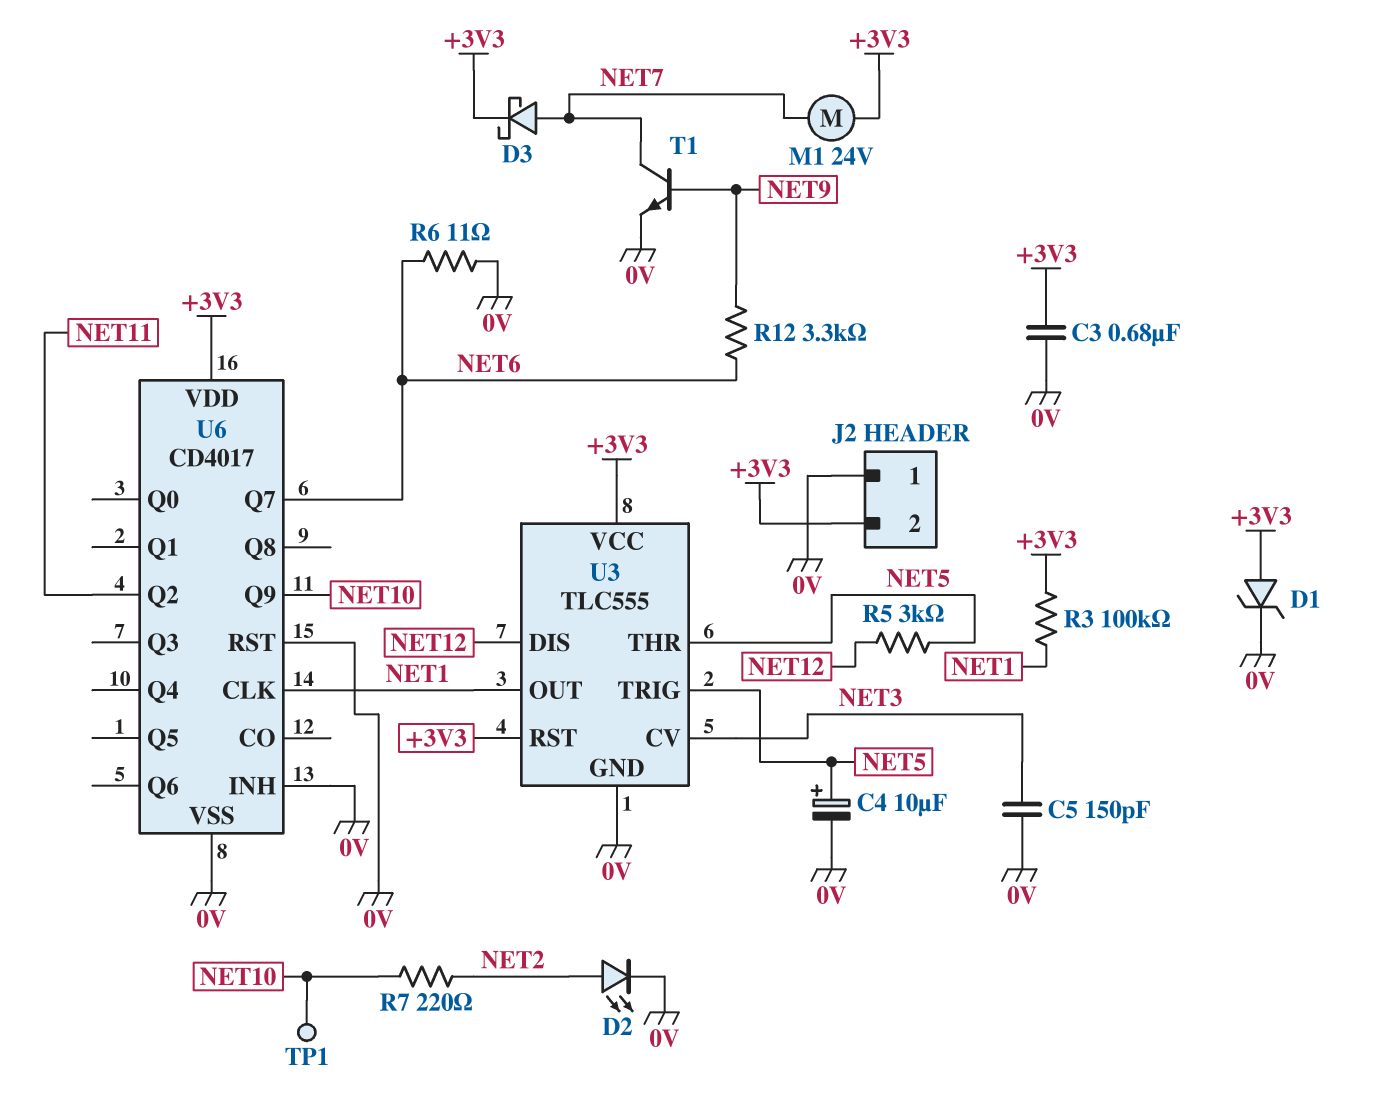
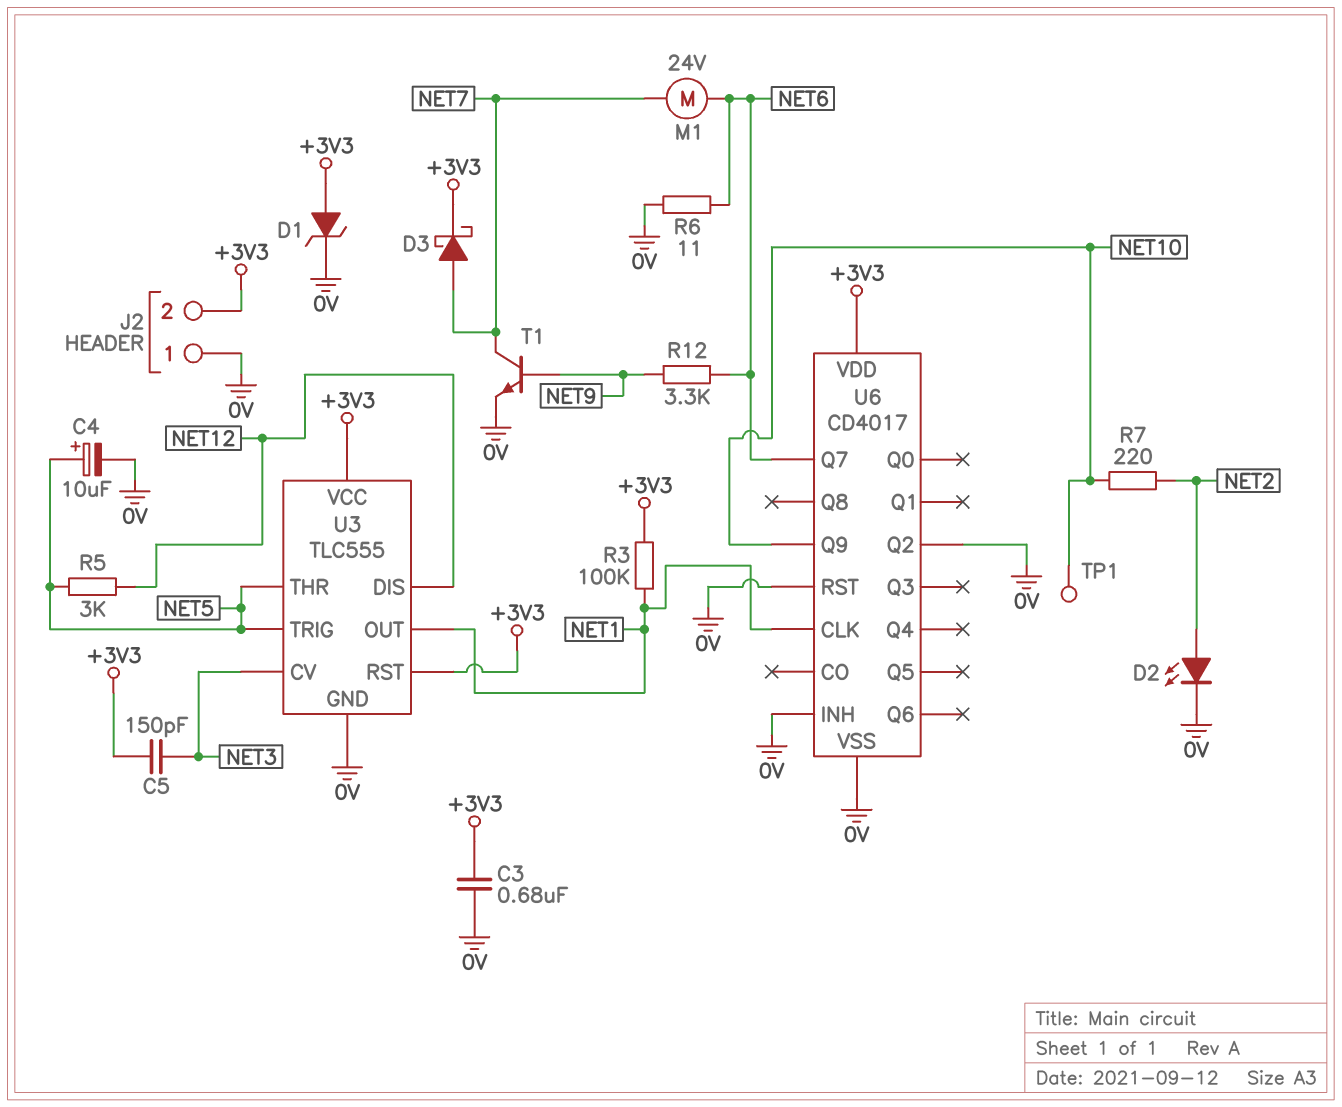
C5: 150pF (0V, NET3) -> 150pF (+3V3, NET3)
M1: motor 24V (+3V3, NET7) -> motor 24V (NET6, NET7)
U6 pin Q2: NET11 -> 0V

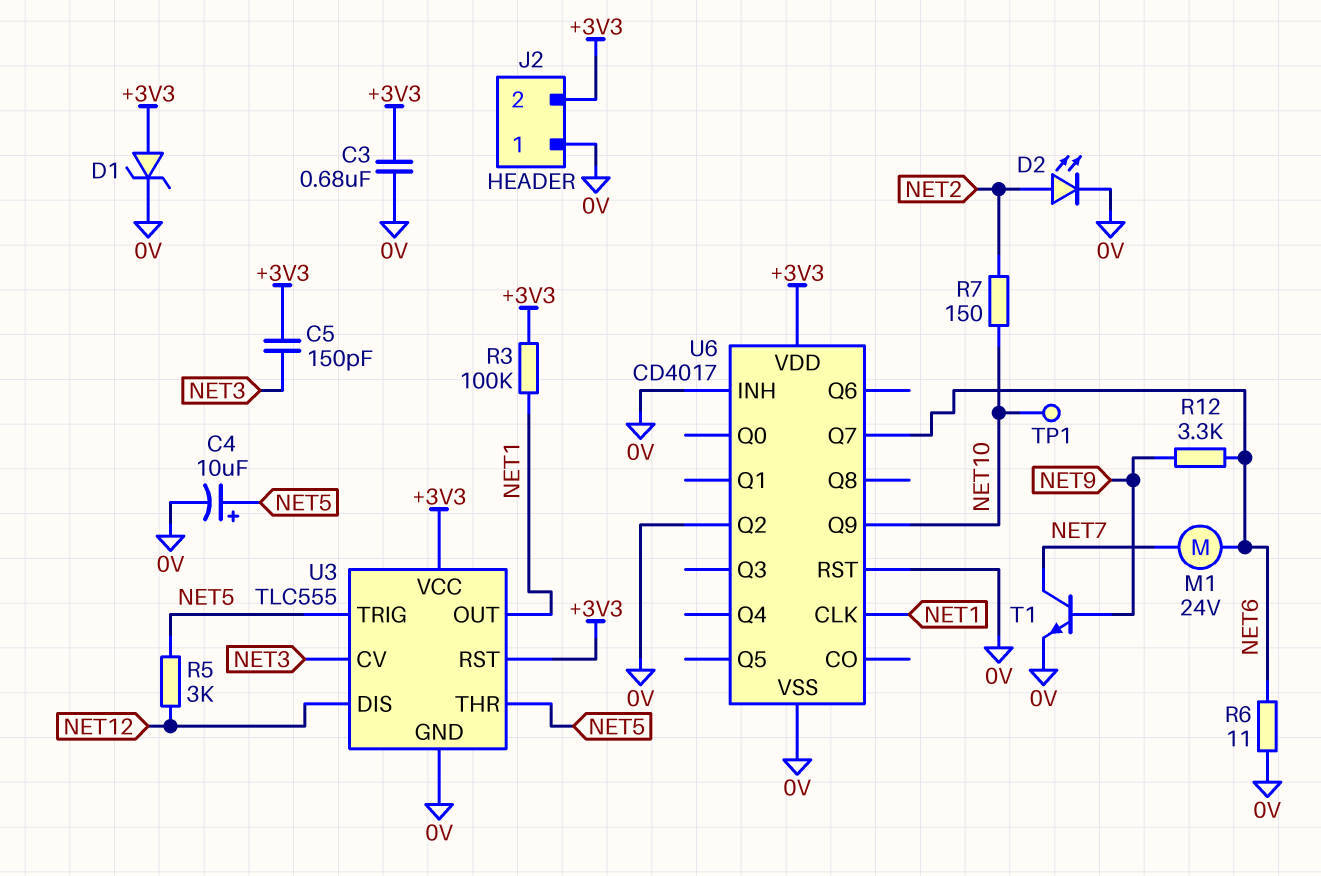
D3: schottky (A NET7, K +3V3) -> none
R7: 220 (NET2, NET10) -> 150 (NET2, NET10)

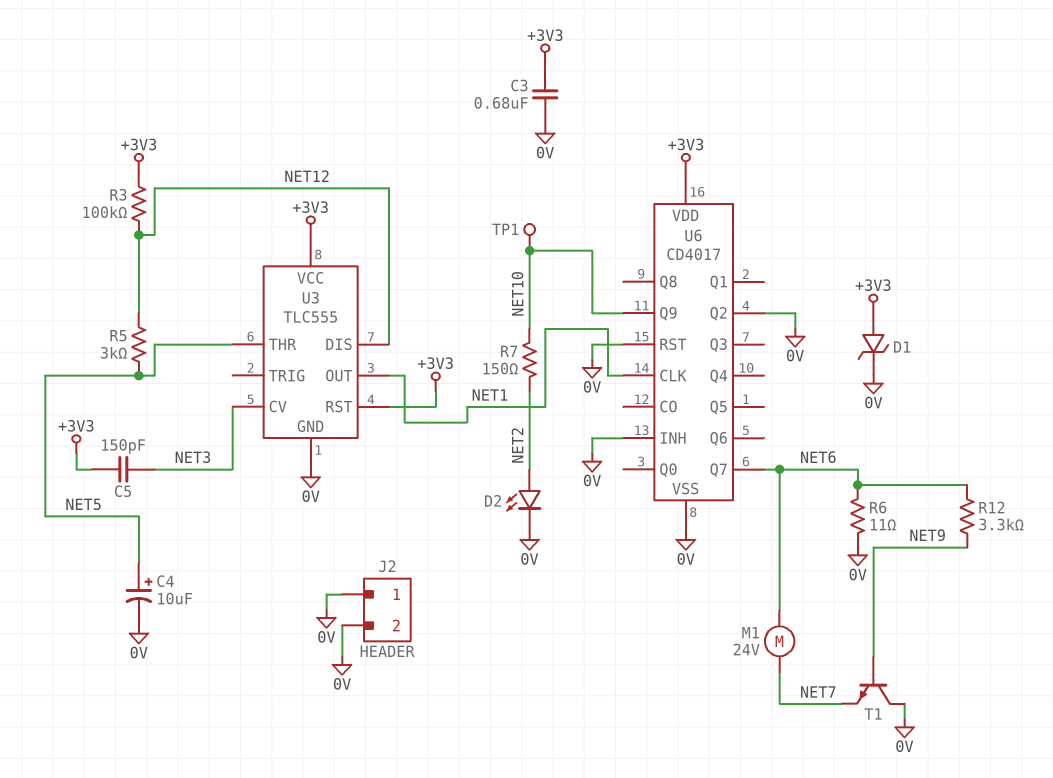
J2 pin 2: +3V3 -> 0V
R3: 100k (+3V3, NET1) -> 100k (+3V3, NET12)
T1: NPN (B NET9, C NET7, E 0V) -> NPN (B NET9, C 0V, E NET7)
U3 pin TRIG: NET5 -> none

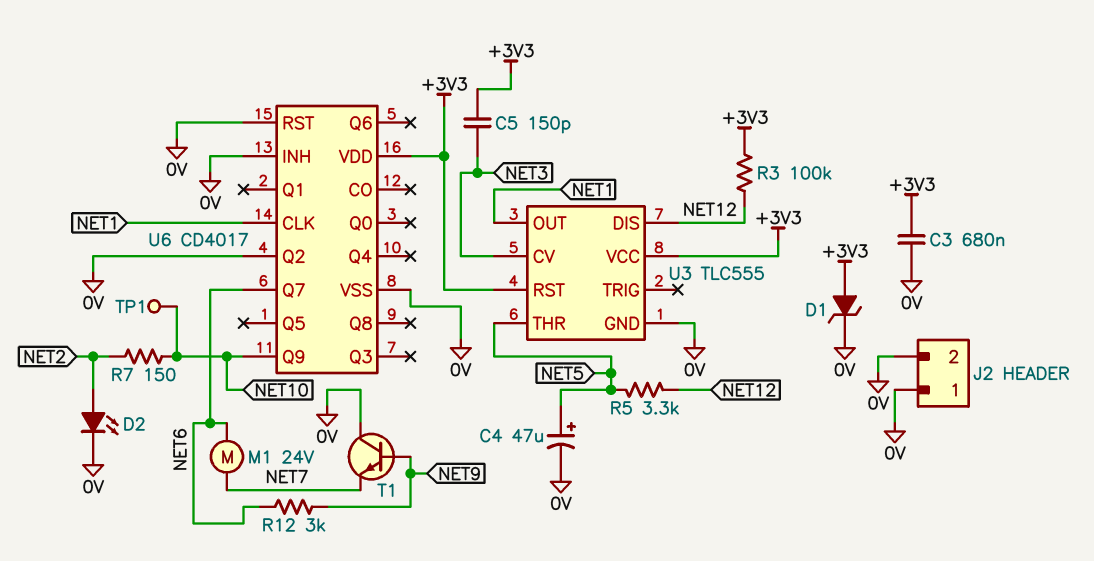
C4: 10uF (plus NET5, minus 0V) -> 47uF (plus NET5, minus 0V)
R5: 3k (NET5, NET12) -> 3.3k (NET5, NET12)
R6: 11 (0V, NET6) -> none
R12: 3.3k (NET6, NET9) -> 3k (NET6, NET9)

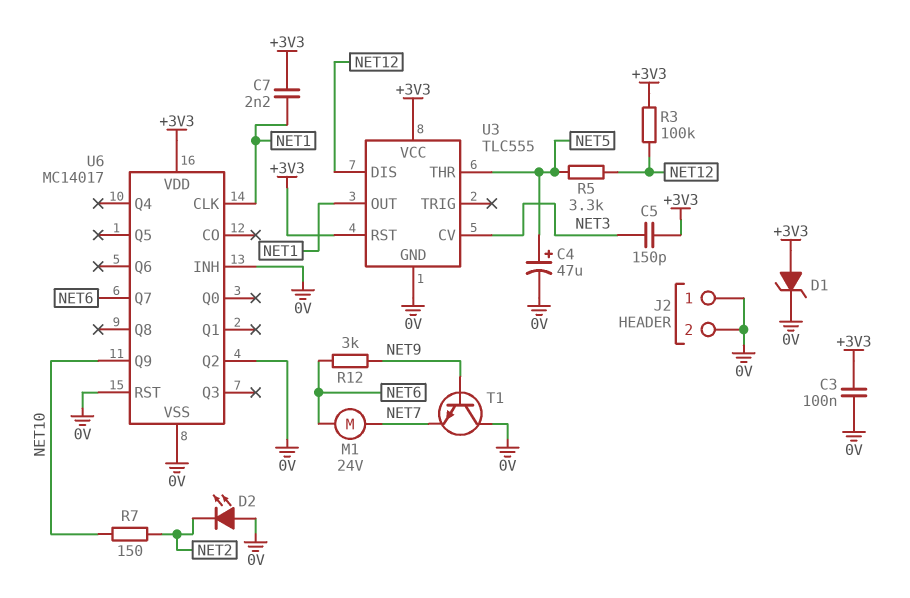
C3: 680nF (+3V3, 0V) -> 100nF (+3V3, 0V)
C7: none -> 2.2nF (+3V3, NET1)
D2: LED (A NET2, K 0V) -> LED (A 0V, K NET2)
TP1: test point (NET10) -> none
U6: CD4017 -> MC14017

